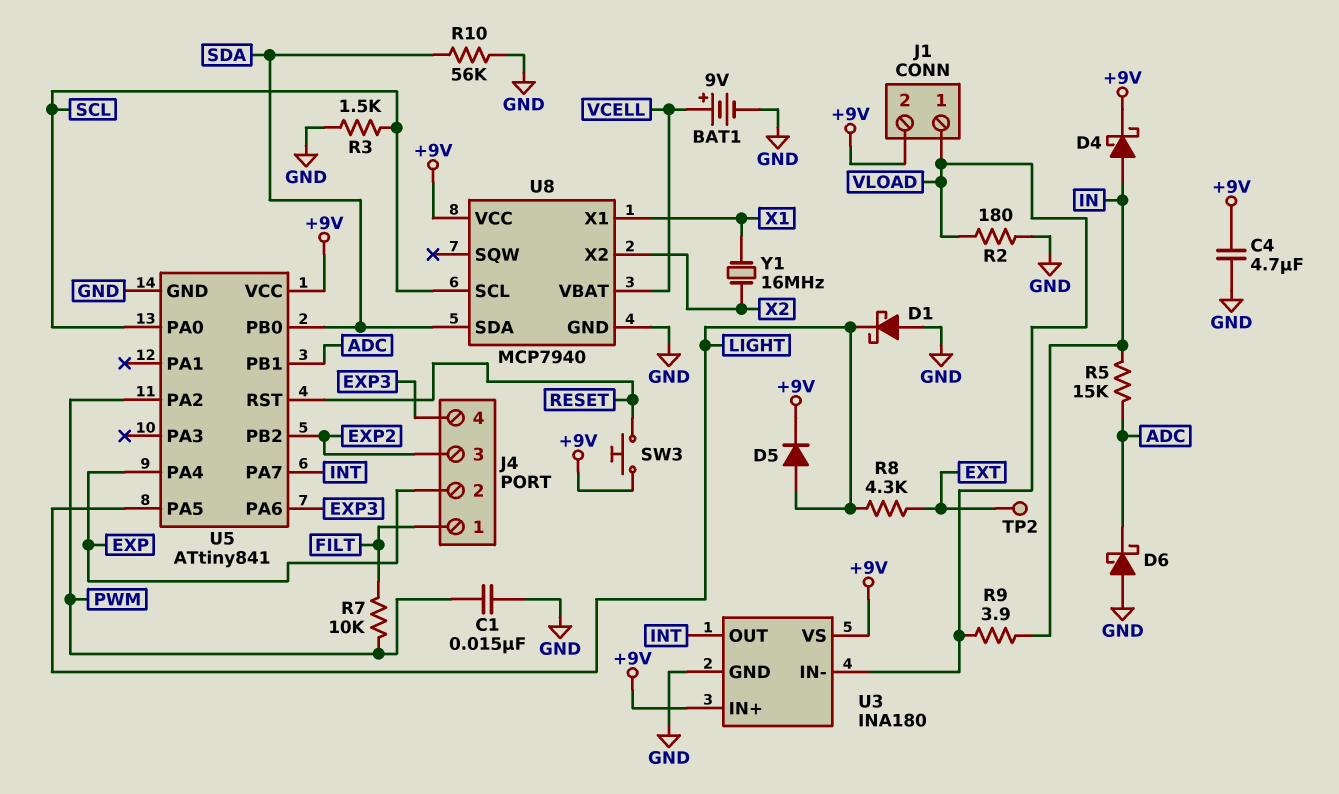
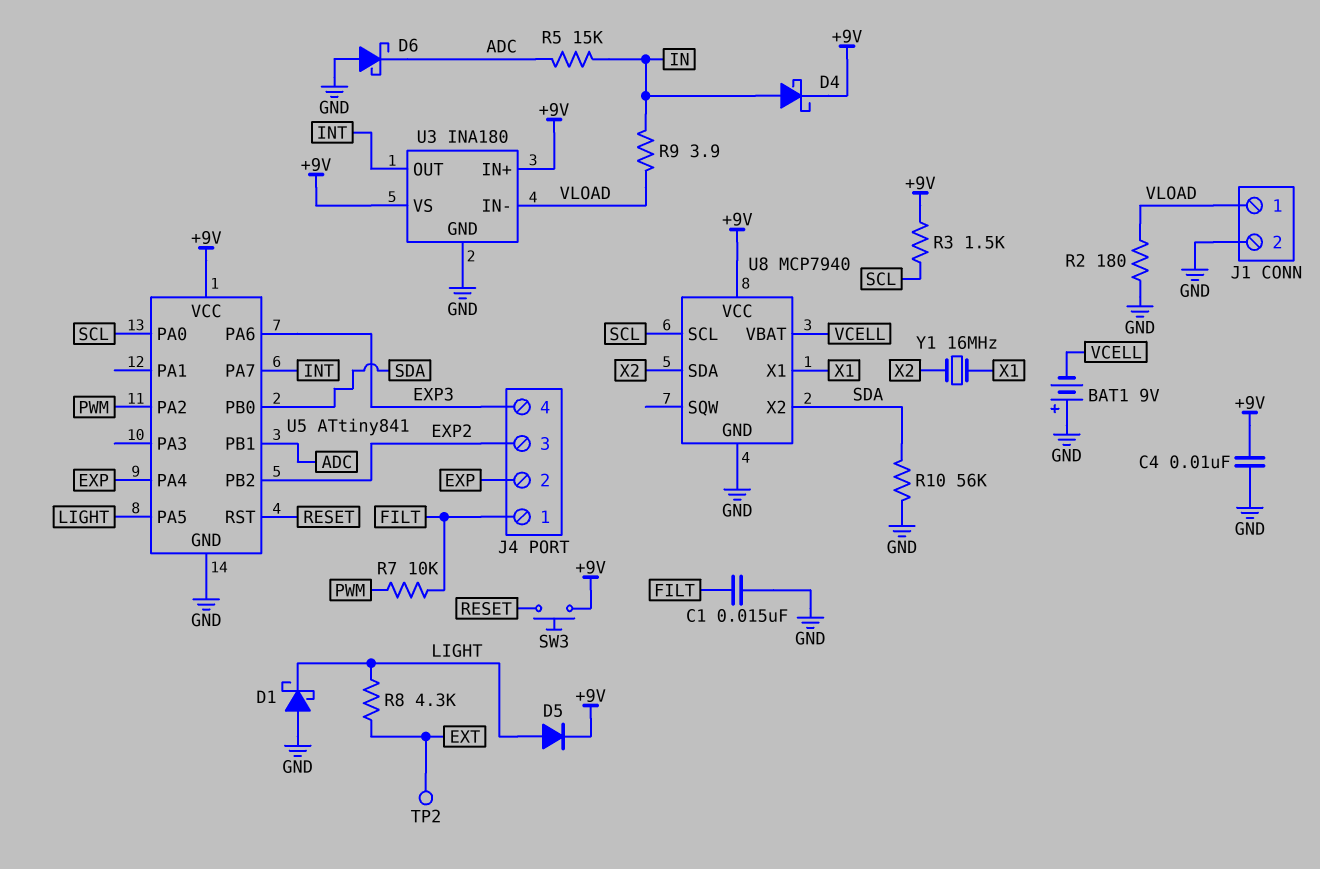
BAT1: 9V (plus VCELL, minus GND) -> 9V (plus GND, minus VCELL)
C1: 15nF (GND, PWM) -> 15nF (FILT, GND)
C4: 4.7uF (+9V, GND) -> 10nF (+9V, GND)
J1 pin 2: +9V -> GND
R3: 1.5k (GND, SCL) -> 1.5k (+9V, SCL)
U8 pin SDA: SDA -> X2
U8 pin X2: X2 -> SDA

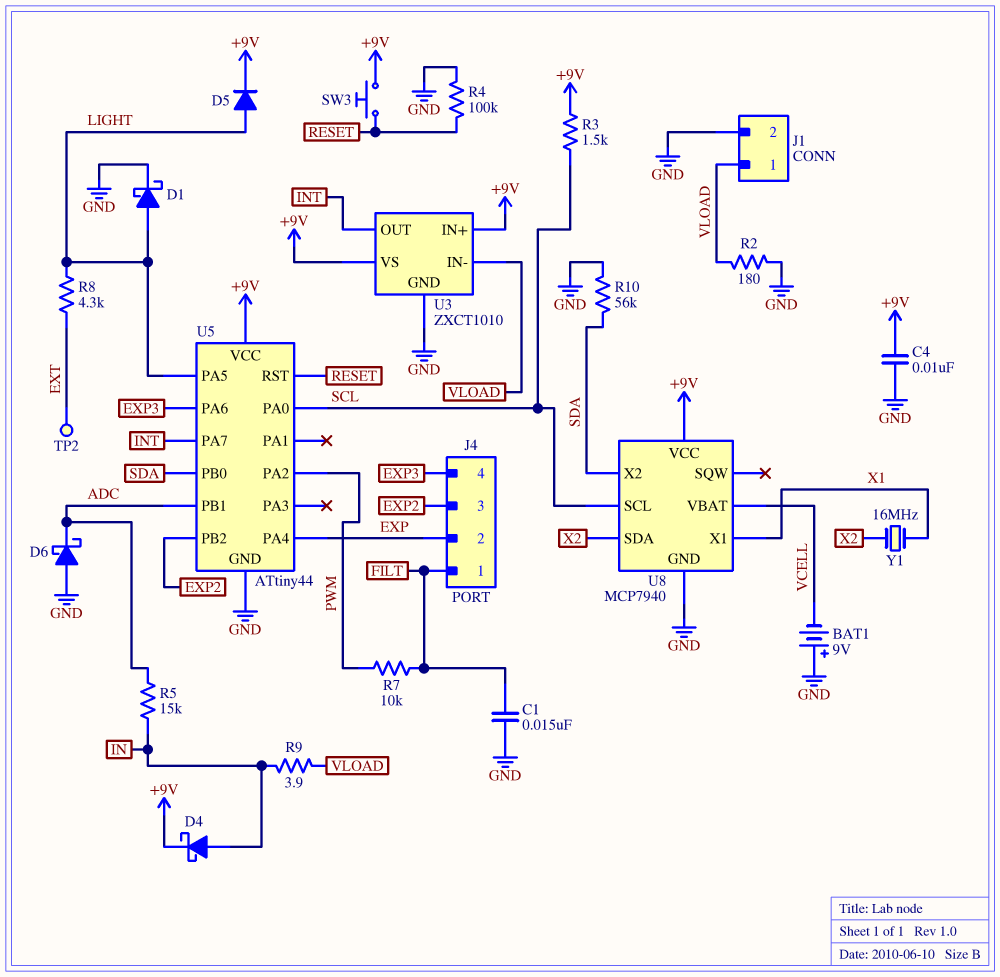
D1: schottky (A GND, K LIGHT) -> schottky (A LIGHT, K GND)
R4: none -> 100k (GND, RESET)
U3: INA180 -> ZXCT1010
U5: ATtiny841 -> ATtiny44

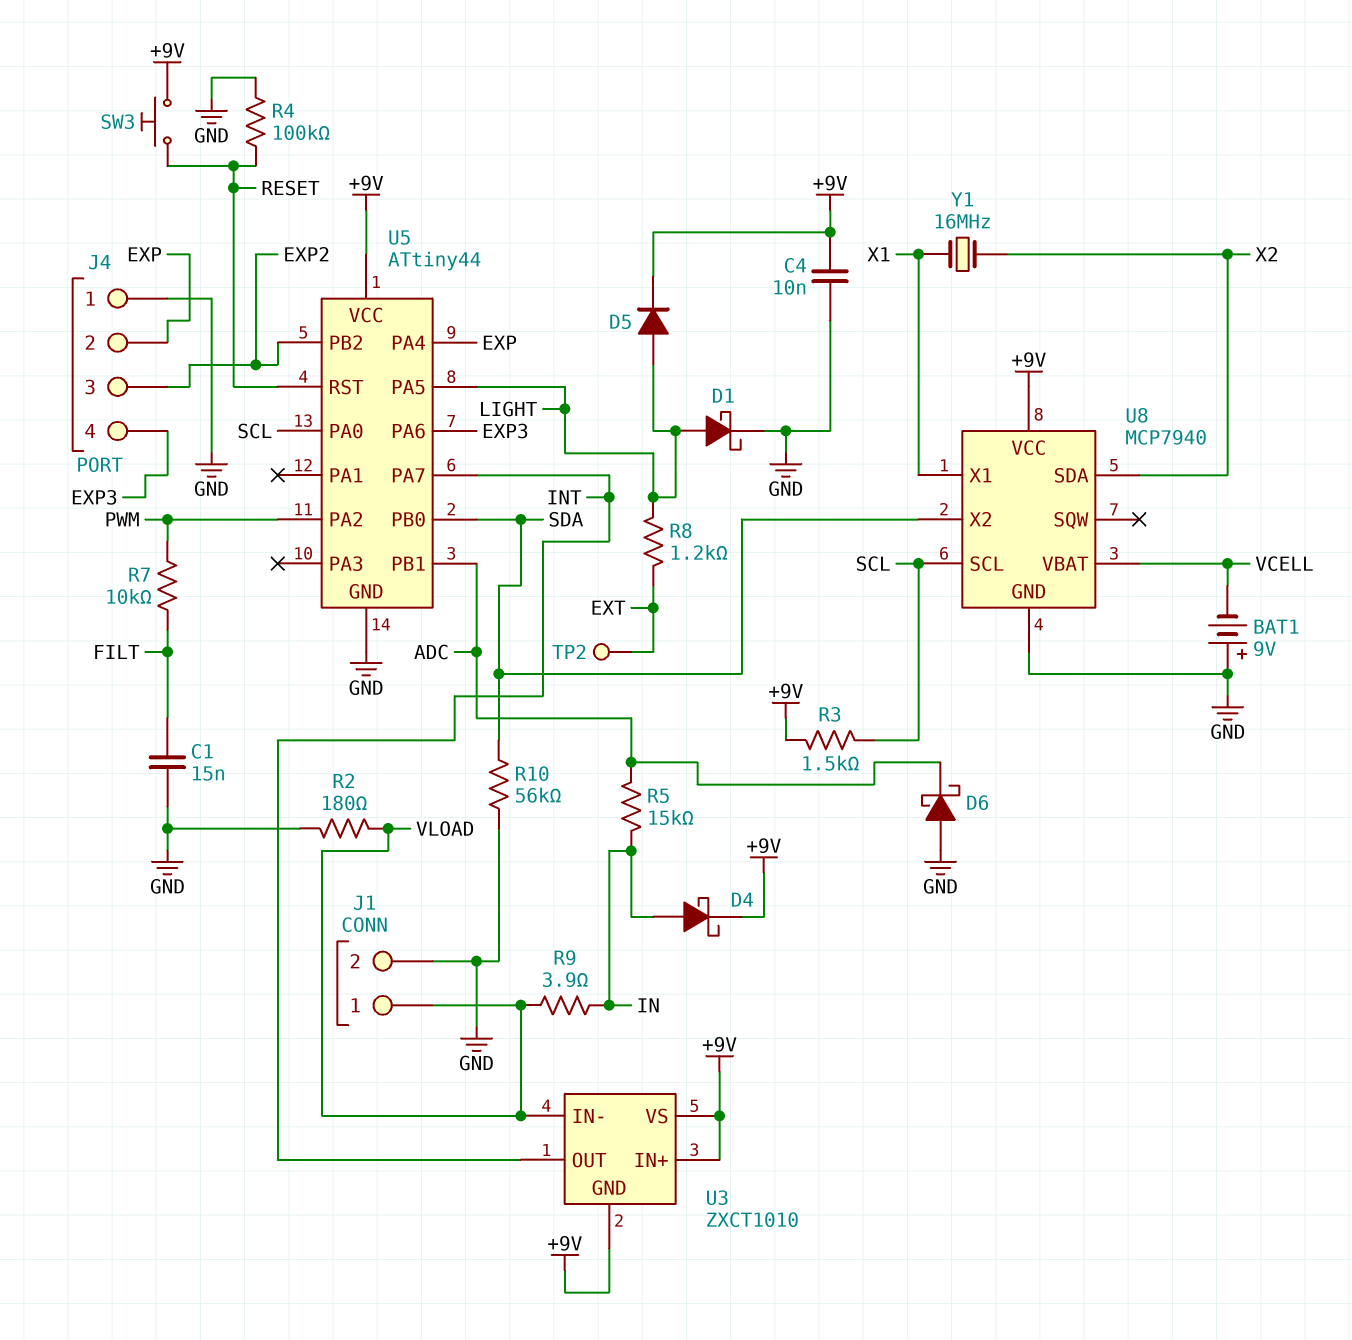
J4 pin 1: FILT -> GND
R8: 4.3k (EXT, LIGHT) -> 1.2k (EXT, LIGHT)
U3 pin GND: GND -> +9V

